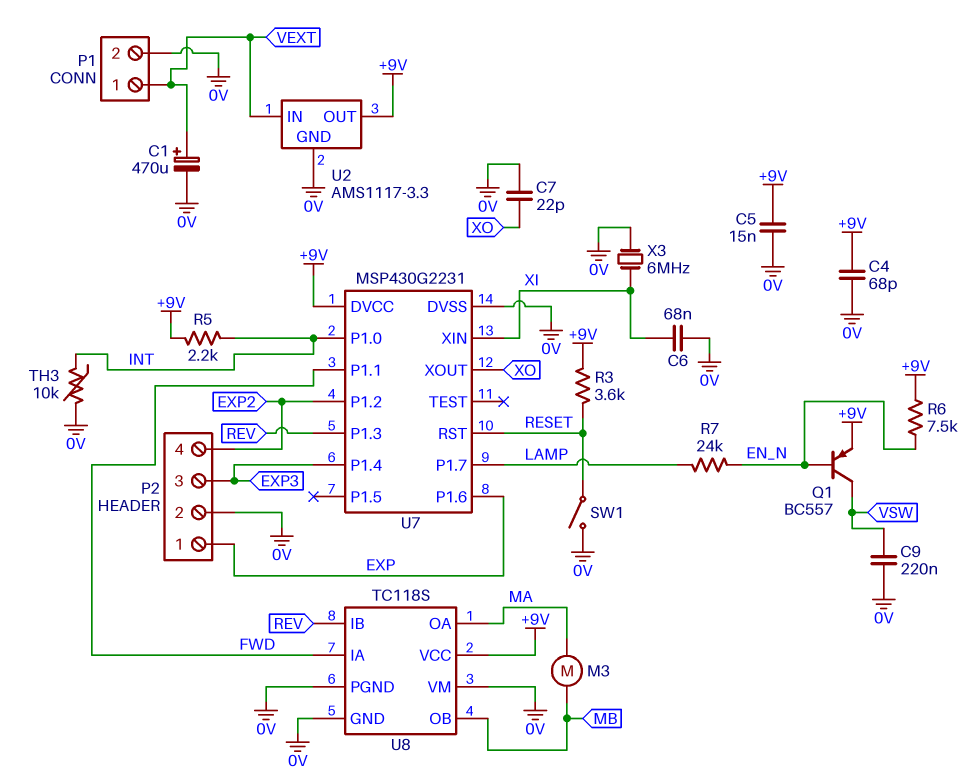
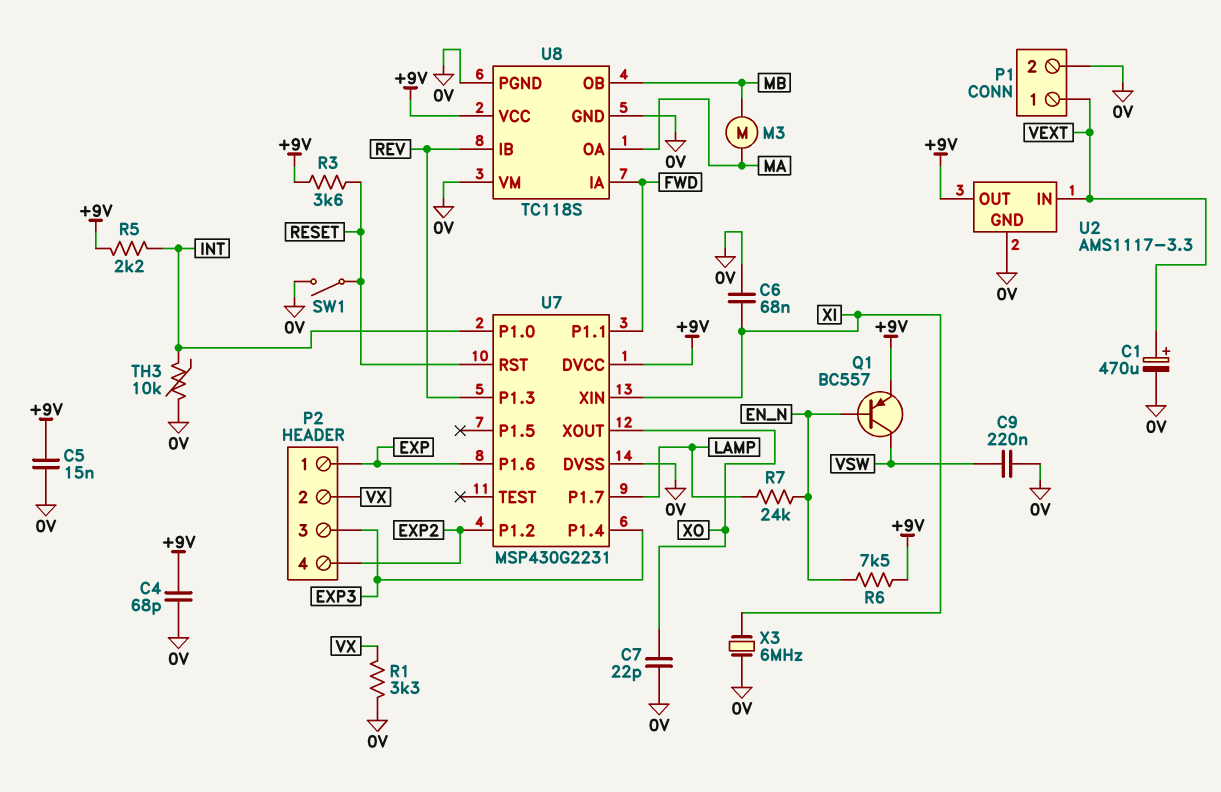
P2 pin 2: 0V -> VX
R1: none -> 3.3k (0V, VX)

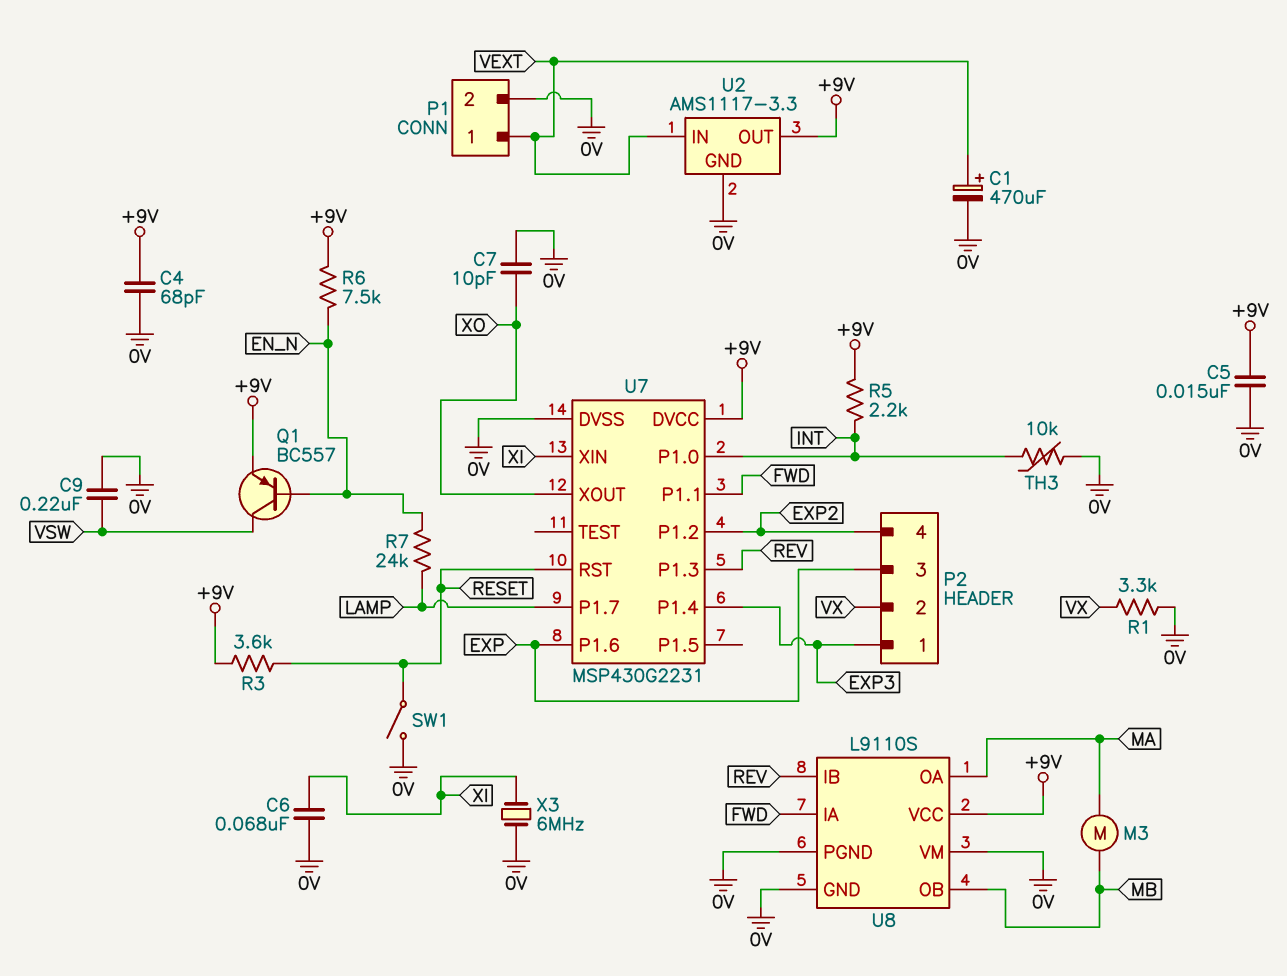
C7: 22pF (0V, XO) -> 10pF (0V, XO)
P2 pin 1: EXP -> EXP3
P2 pin 3: EXP3 -> EXP
U8: TC118S -> L9110S

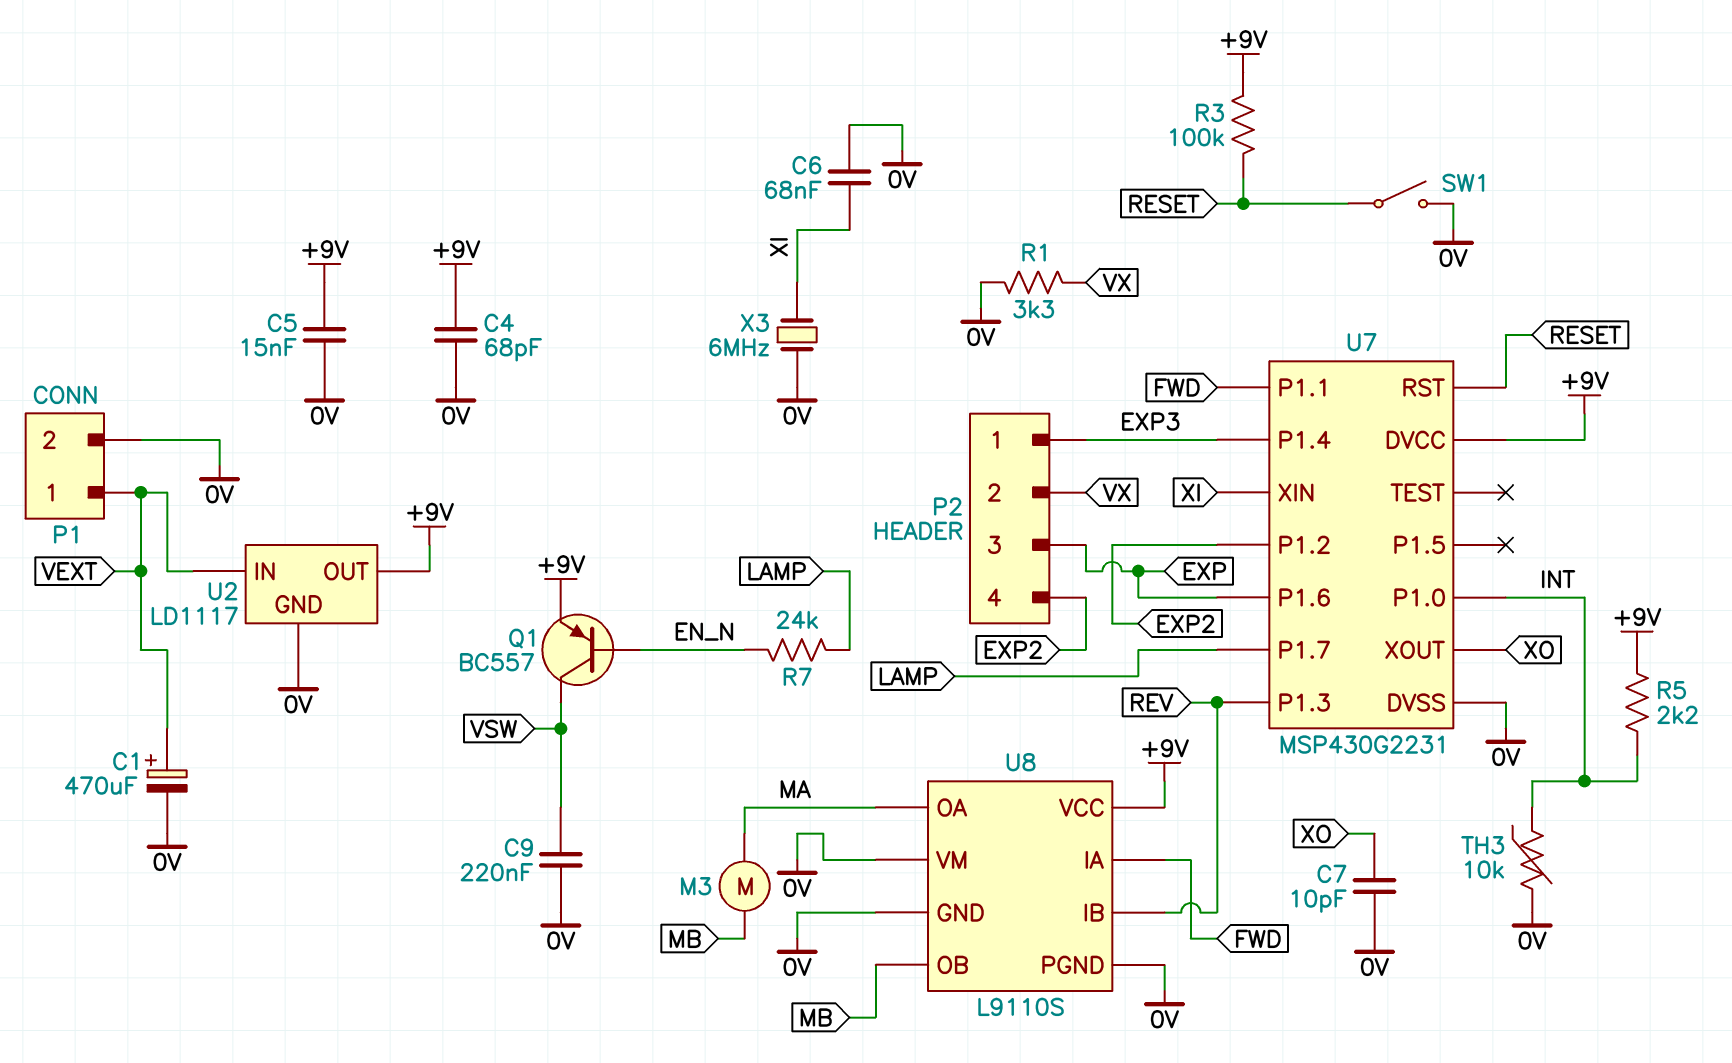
R3: 3.6k (+9V, RESET) -> 100k (+9V, RESET)
R6: 7.5k (+9V, EN_N) -> none
U2: AMS1117-3.3 -> LD1117

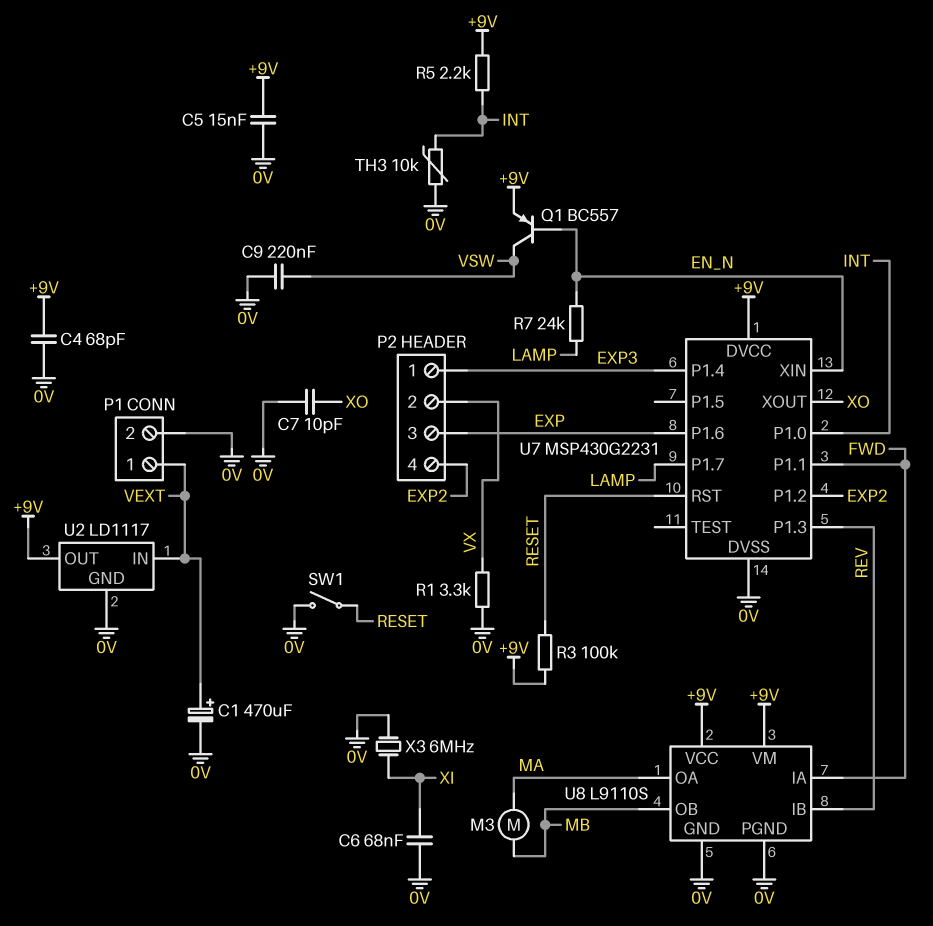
U7 pin XIN: XI -> EN_N
U8 pin VM: 0V -> +9V

